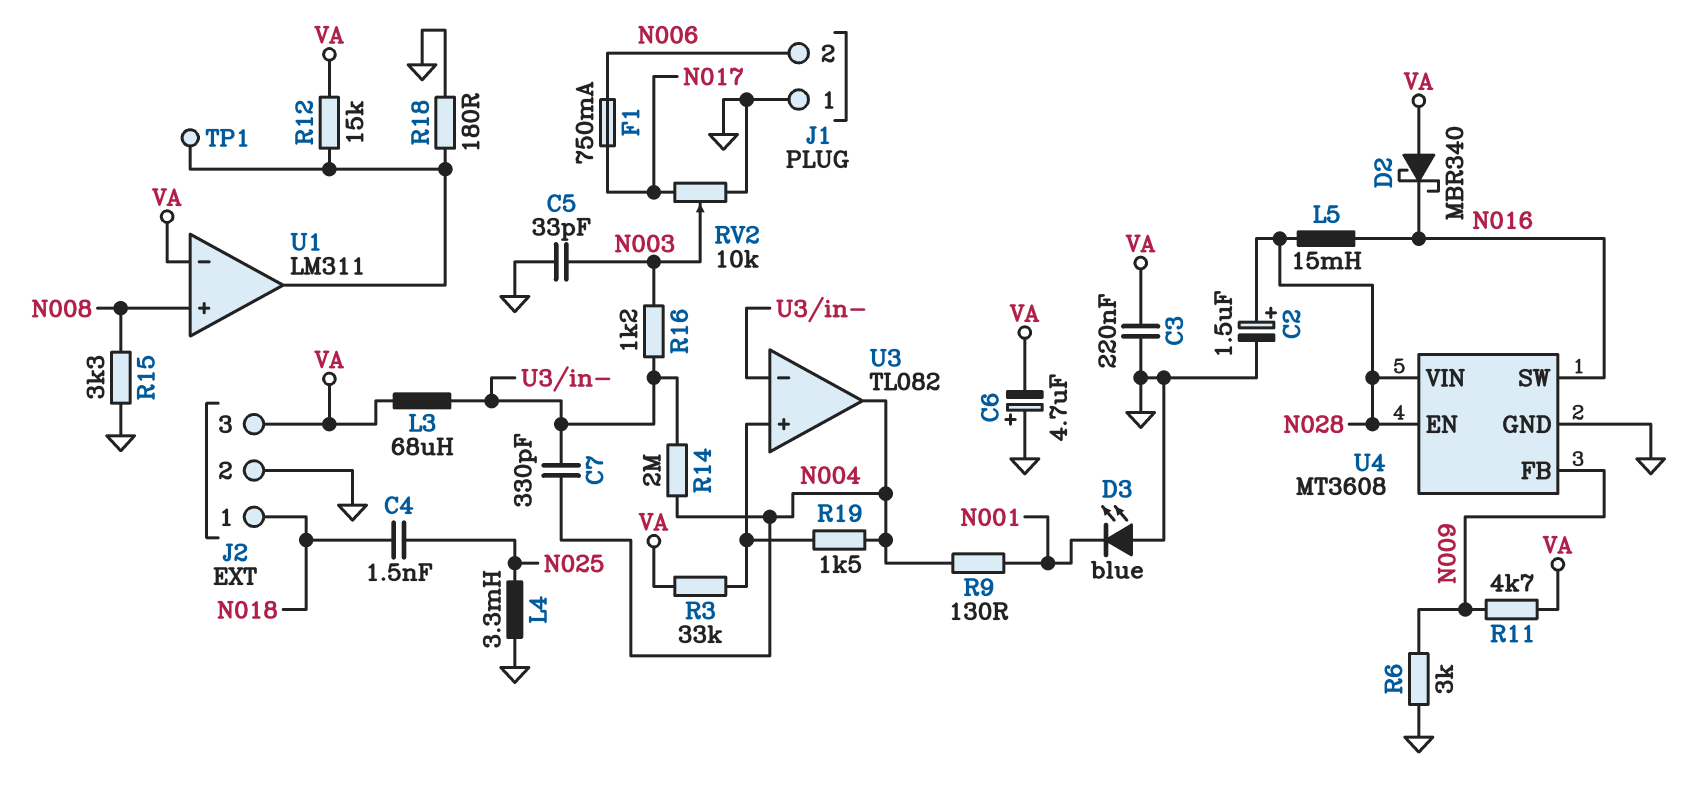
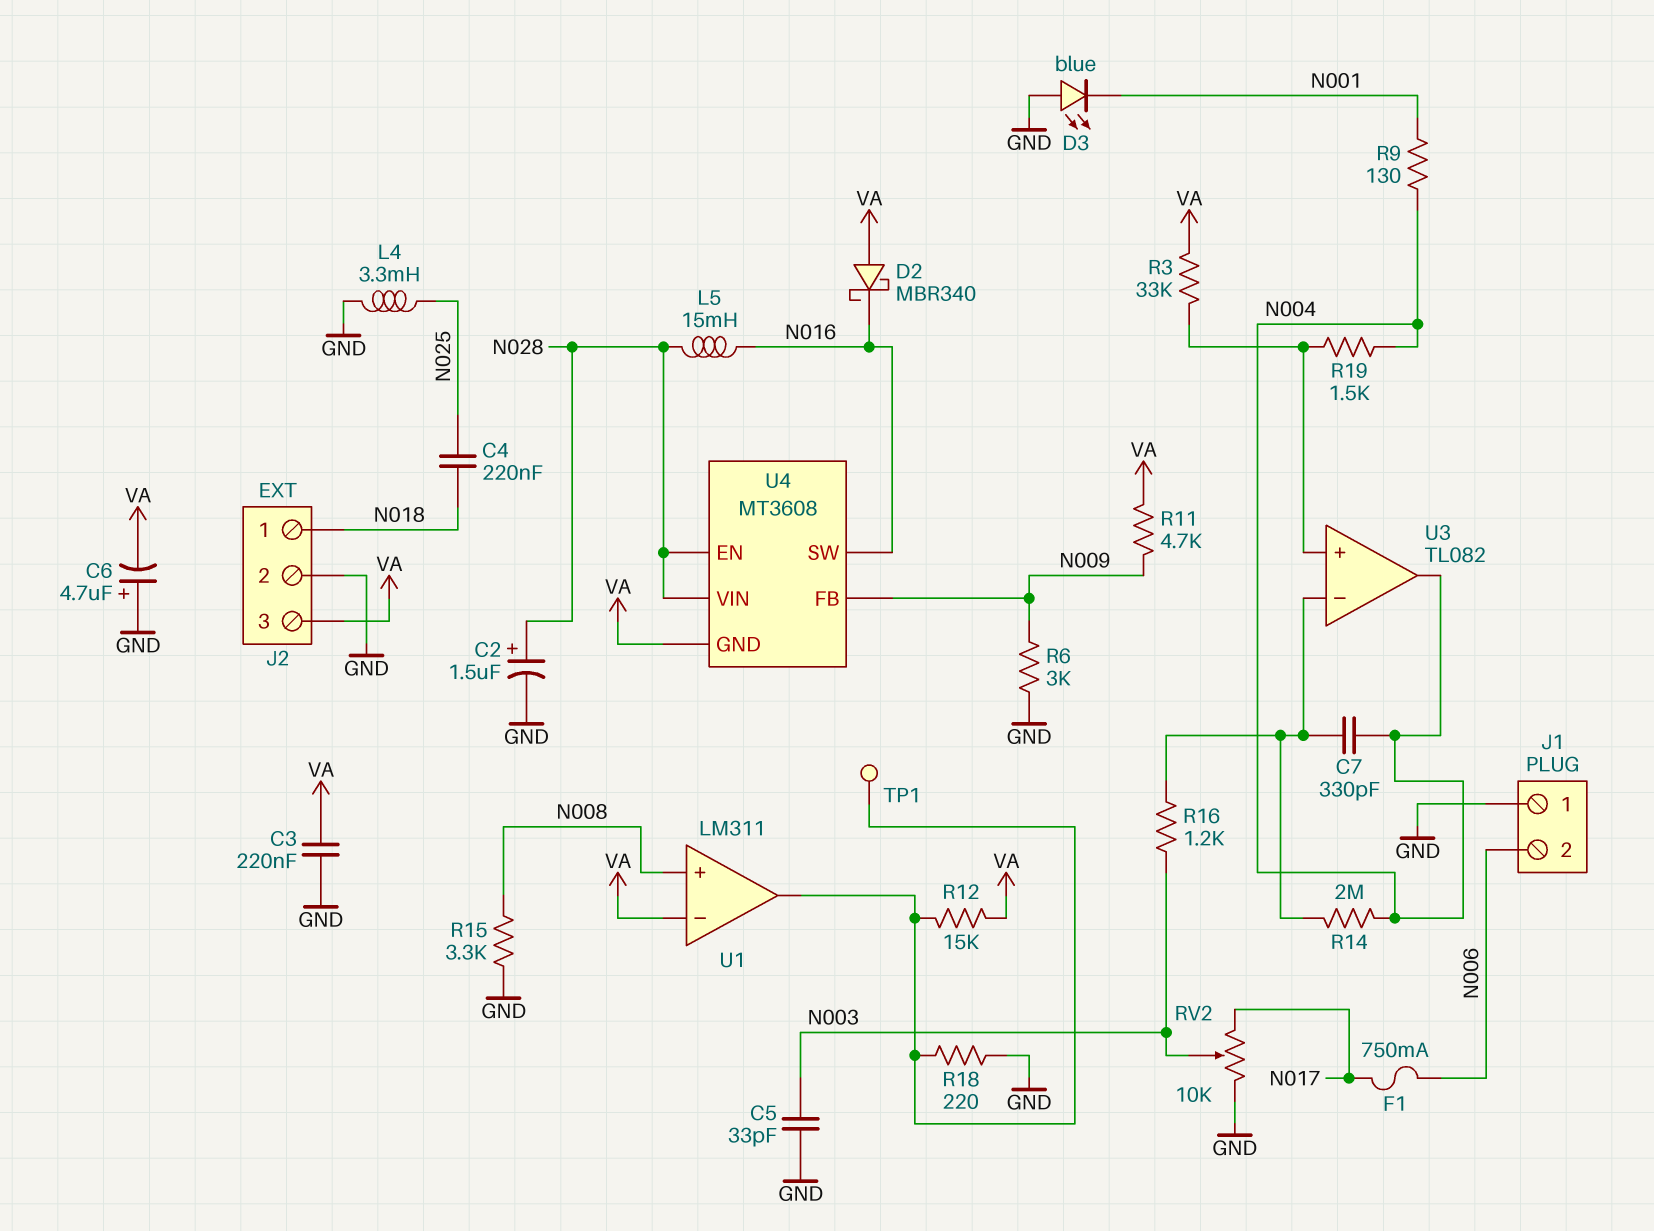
C4: 1.5nF (N018, N025) -> 220nF (N018, N025)
L3: 68uH (U3/in-, VA) -> none
R18: 180 (GND, U1/out) -> 220 (GND, U1/out)
U4 pin GND: GND -> VA

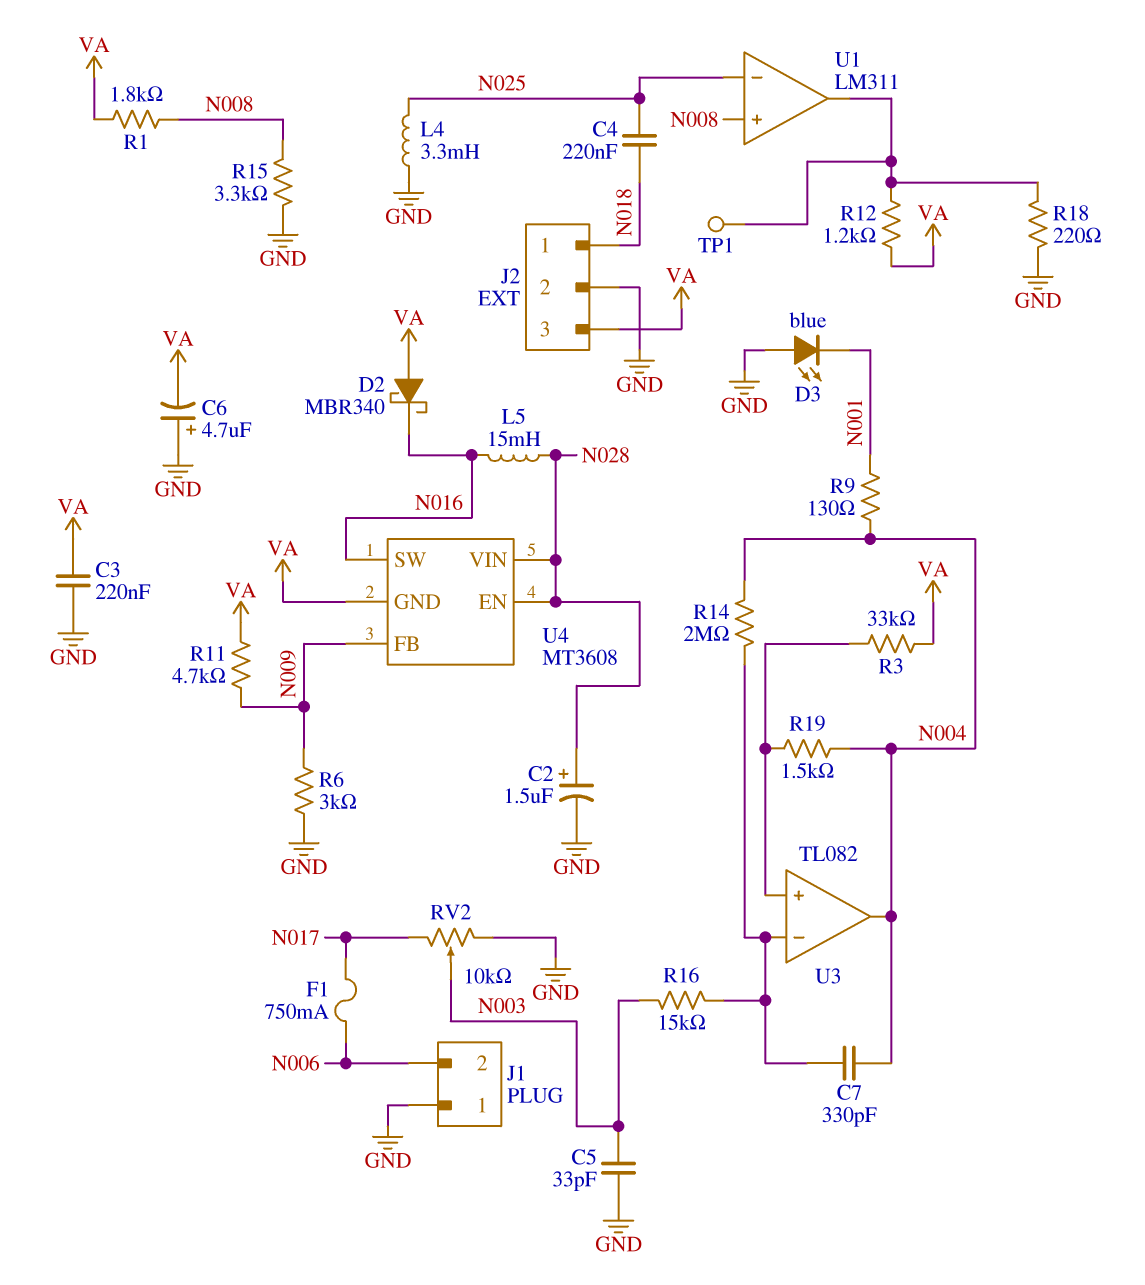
R1: none -> 1.8k (N008, VA)
R12: 15k (U1/out, VA) -> 1.2k (U1/out, VA)
R16: 1.2k (N003, U3/in-) -> 15k (N003, U3/in-)
U1 pin in-: VA -> N025

